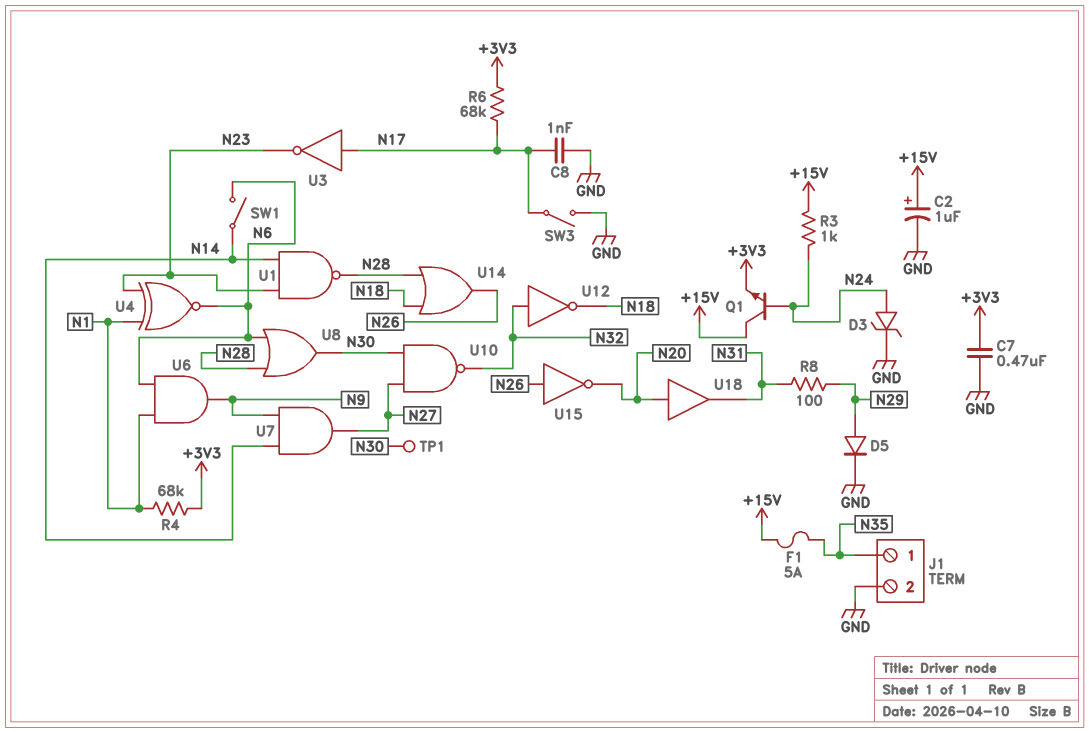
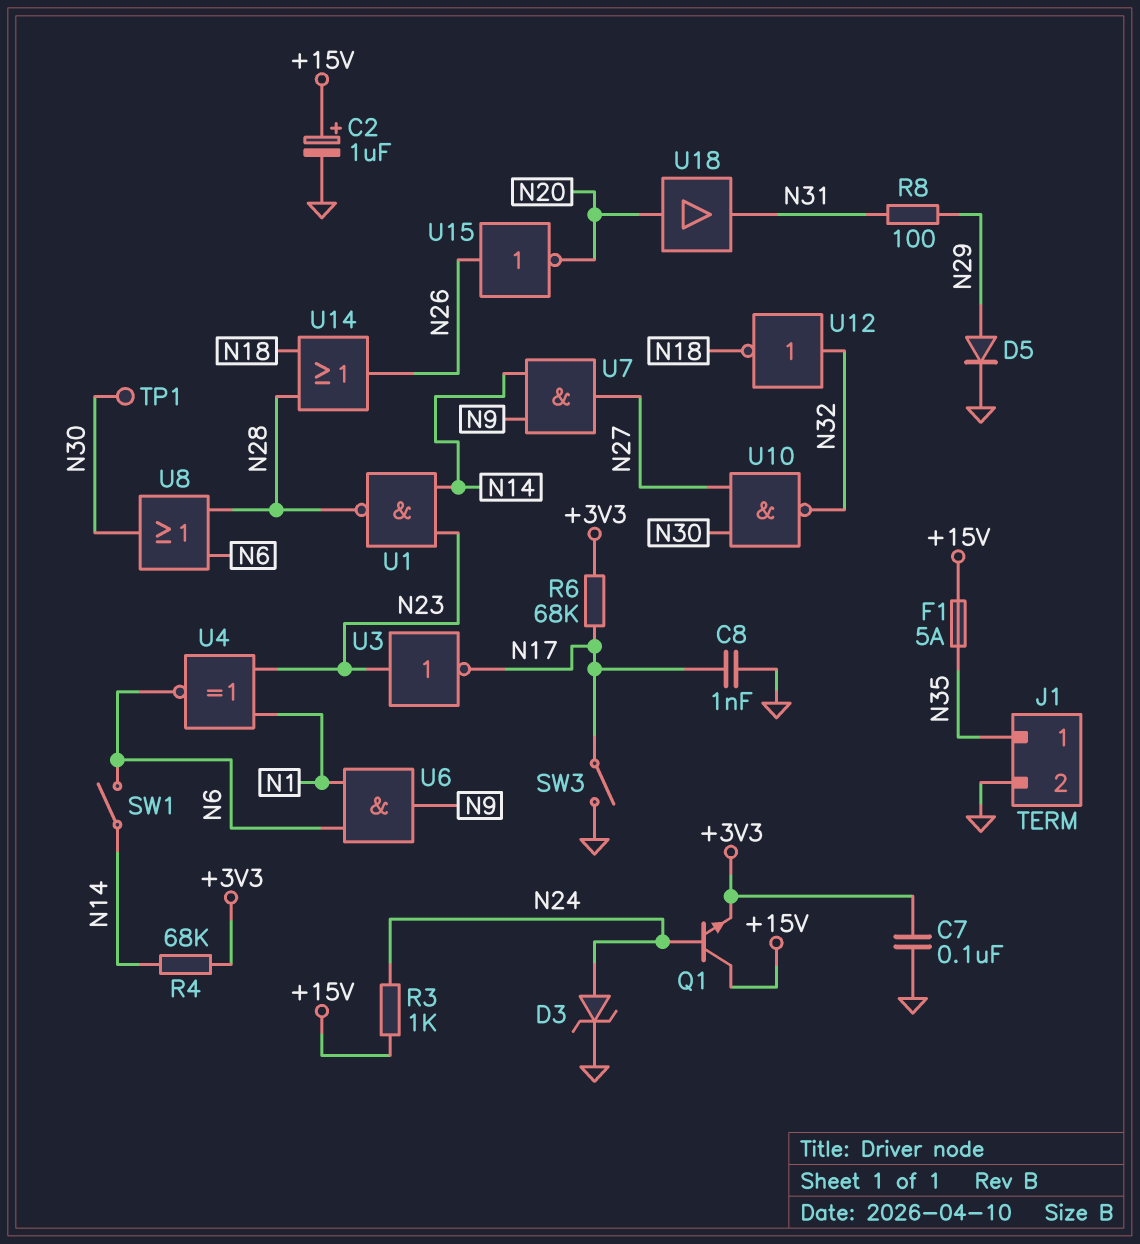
C7: 470nF (+3V3, GND) -> 100nF (+3V3, GND)
R4: 68k (+3V3, N1) -> 68k (+3V3, N14)
U3: NOT (in N17, out N23) -> NOT (in N23, out N17)

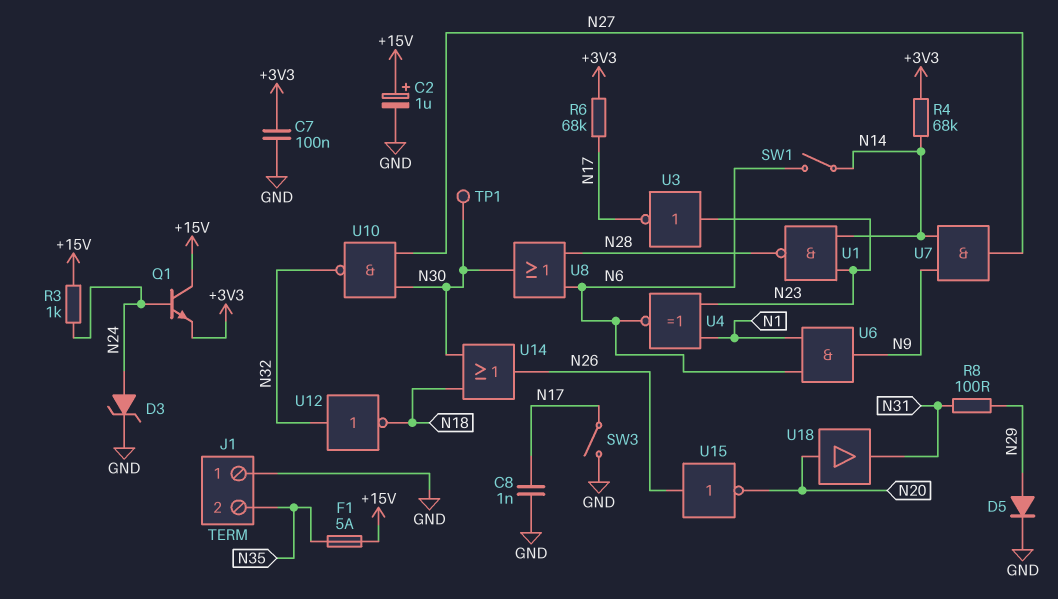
J1 pin 1: N35 -> GND
J1 pin 2: GND -> N35
U14: OR (in N18, in N28, out N26) -> OR (in N18, in N30, out N26)

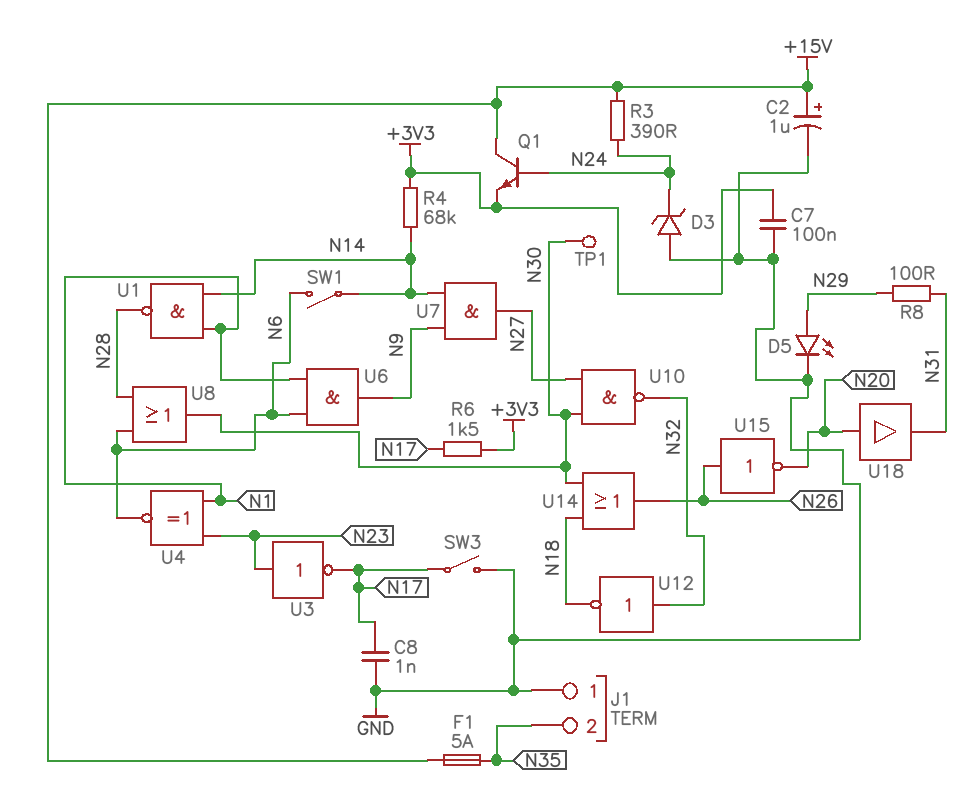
D3: zener (A N24, K GND) -> zener (A GND, K N24)
D5: diode (A N29, K GND) -> LED (A N29, K GND)
R3: 1k (+15V, N24) -> 390 (+15V, N24)
R6: 68k (+3V3, N17) -> 1.5k (+3V3, N17)
U1: NAND (in N14, in N23, out N28) -> NAND (in N1, in N14, out N28)

